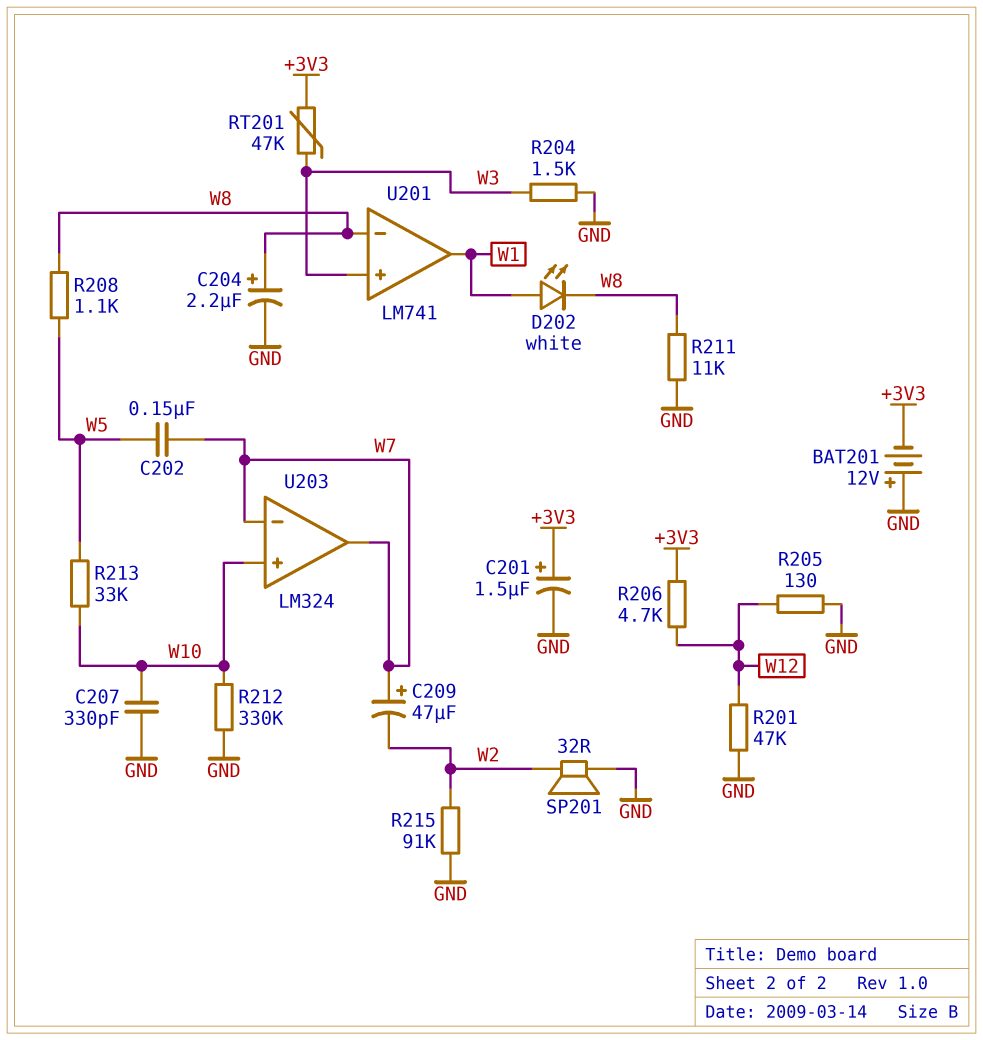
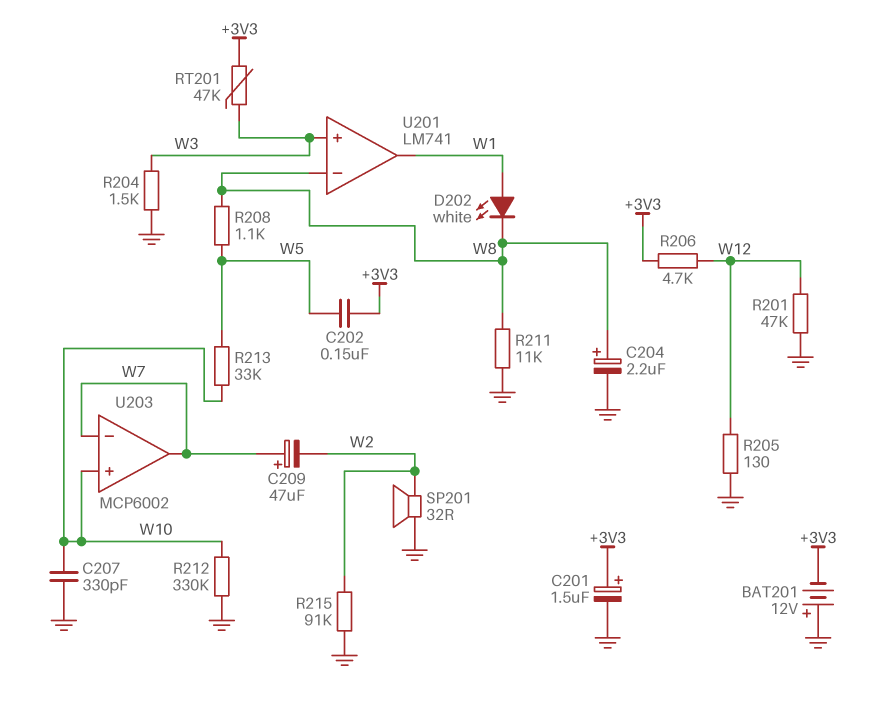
C202: 150nF (W5, W7) -> 150nF (+3V3, W5)
U203: LM324 -> MCP6002

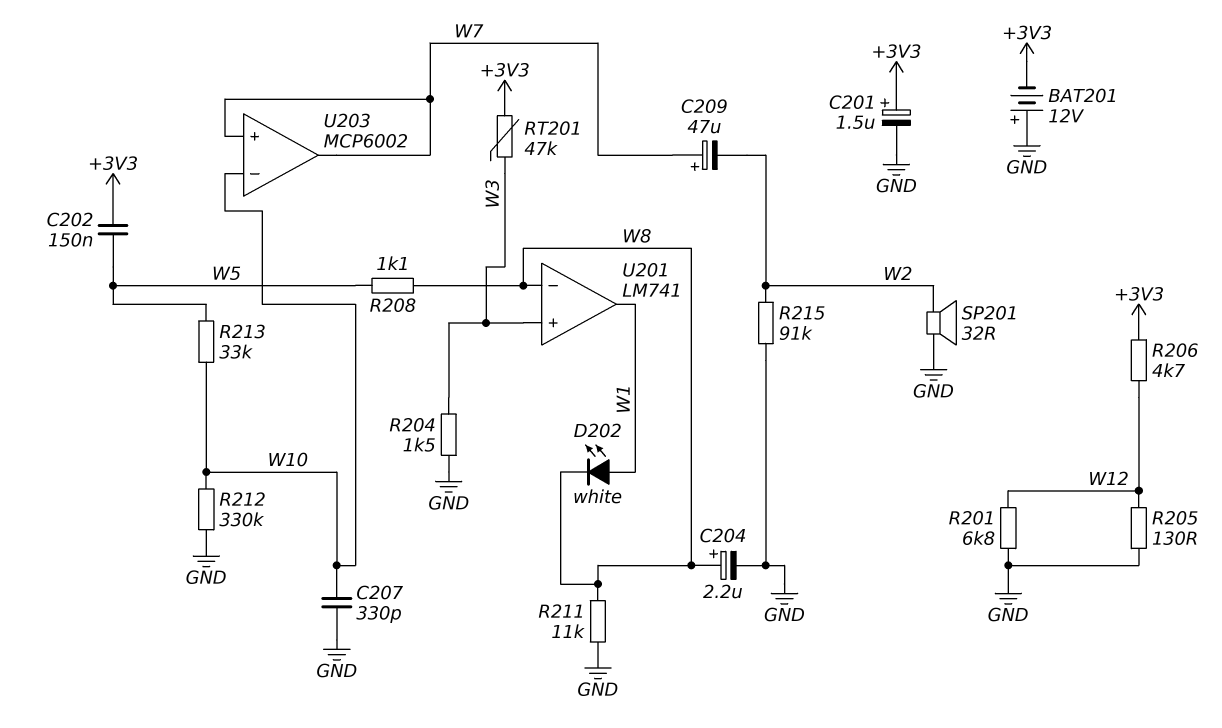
R201: 47k (GND, W12) -> 6.8k (GND, W12)
U203 pin in+: W10 -> W7
U203 pin in-: W7 -> W10

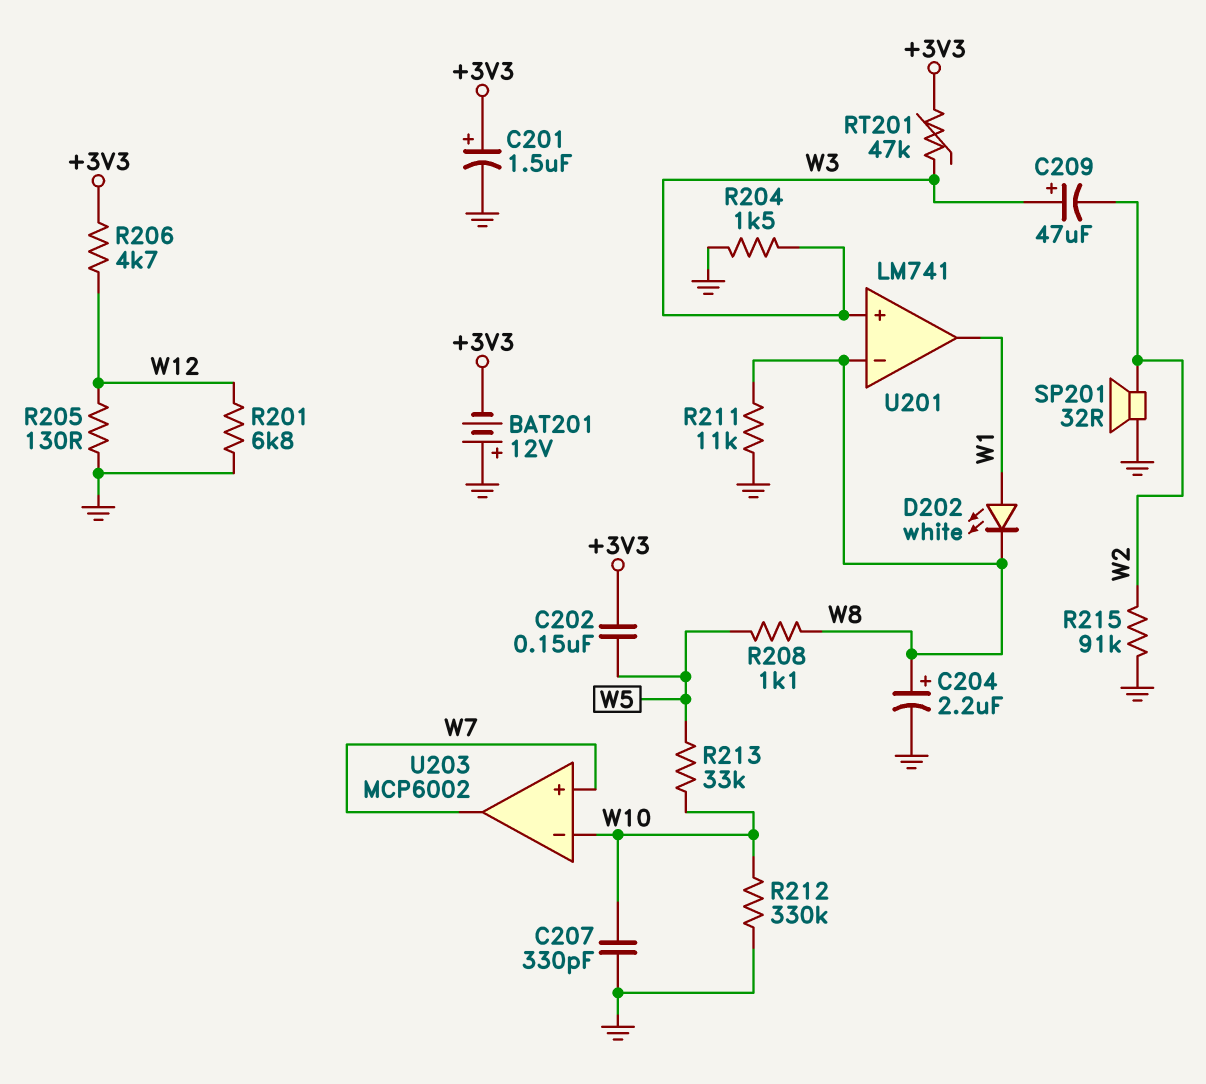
C209: 47uF (plus W7, minus W2) -> 47uF (plus W3, minus W2)

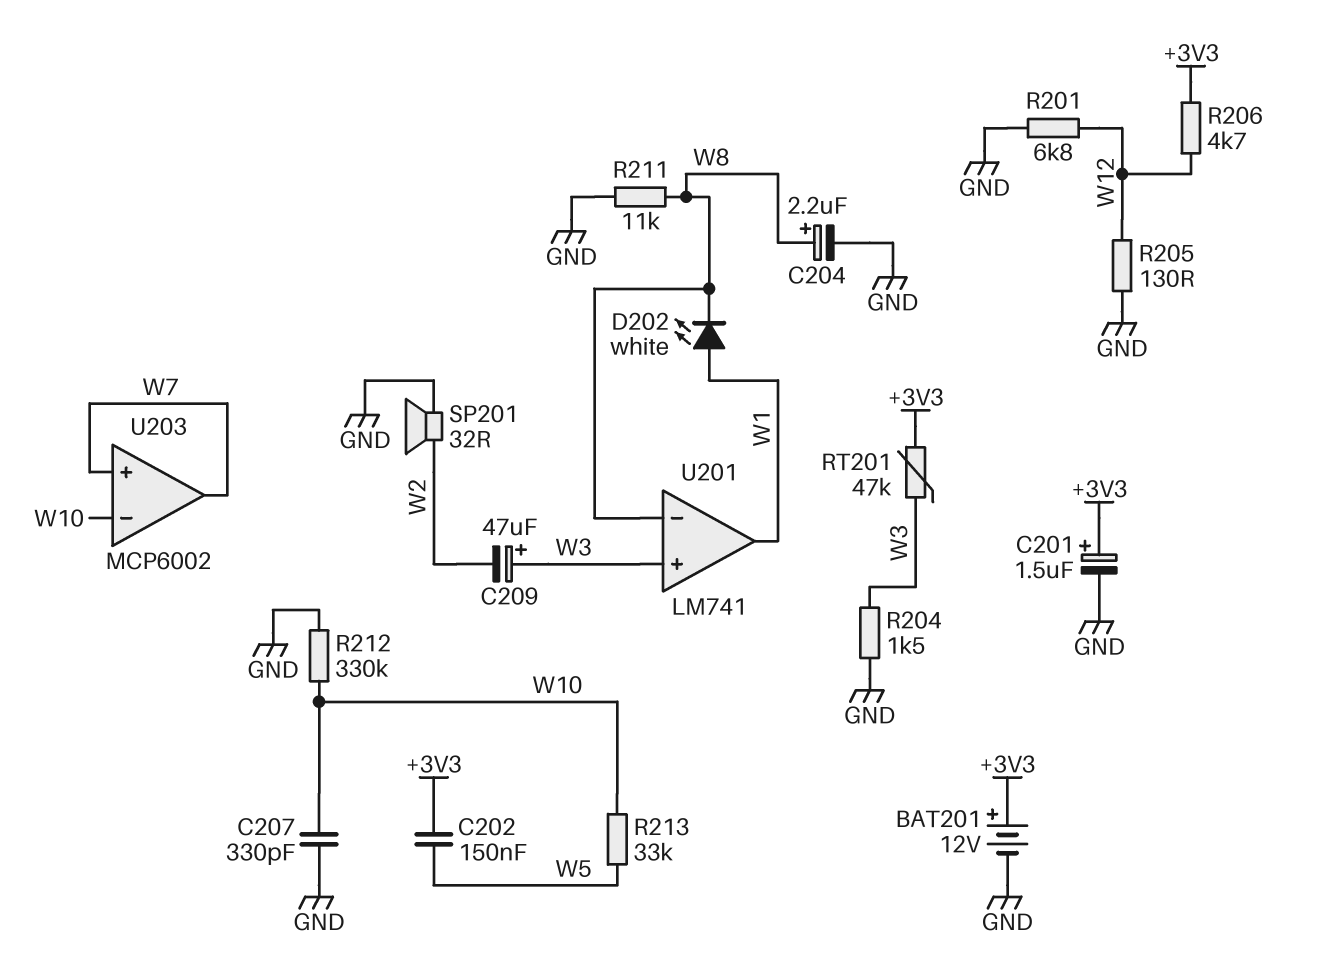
BAT201: 12V (plus GND, minus +3V3) -> 12V (plus +3V3, minus GND)
R208: 1.1k (W5, W8) -> none
R215: 91k (GND, W2) -> none

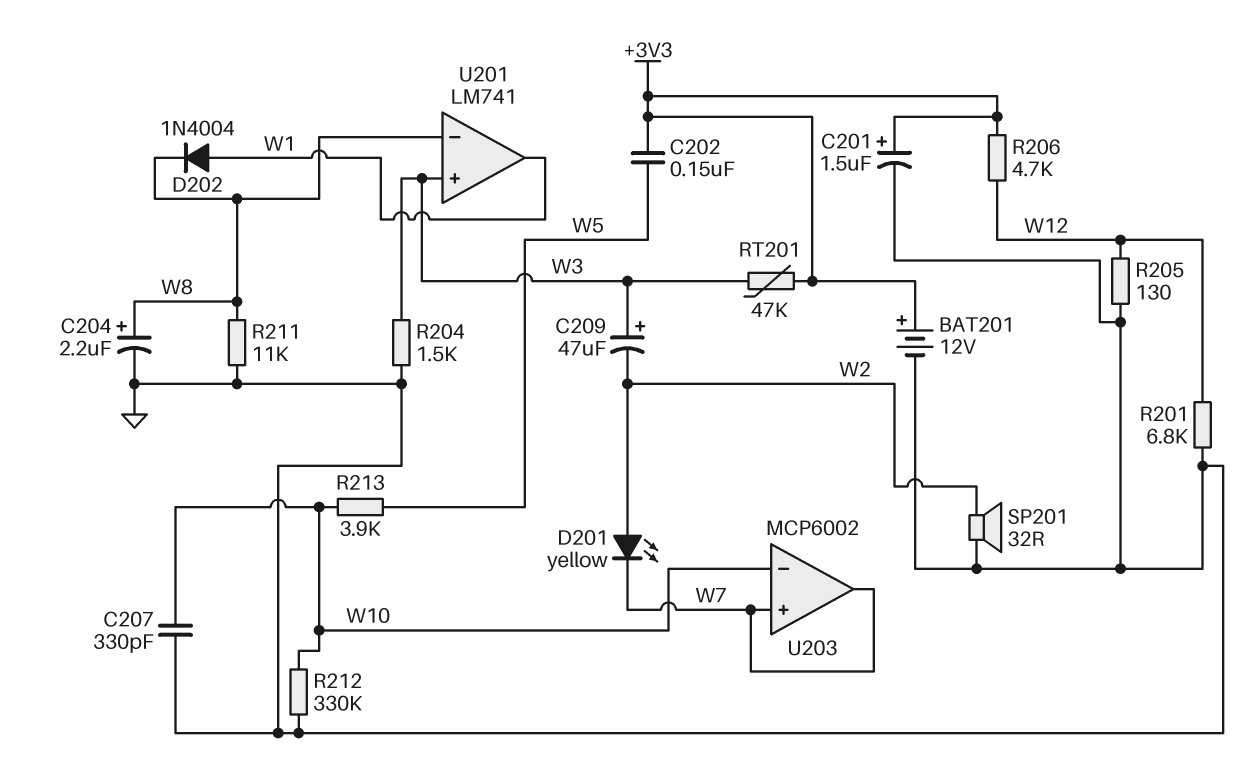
D201: none -> LED yellow (A W2, K W7)
D202: LED white (A W1, K W8) -> diode 1N4004 (A W1, K W8)
R213: 33k (W5, W10) -> 3.9k (W5, W10)

